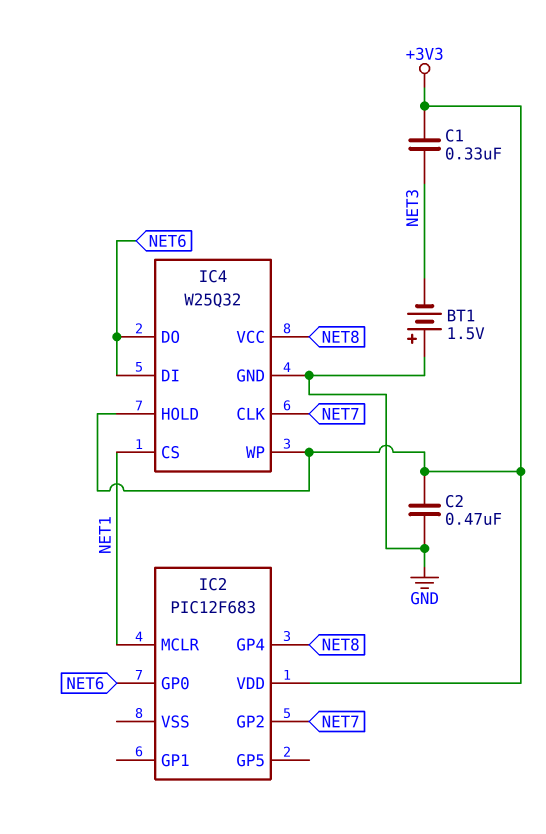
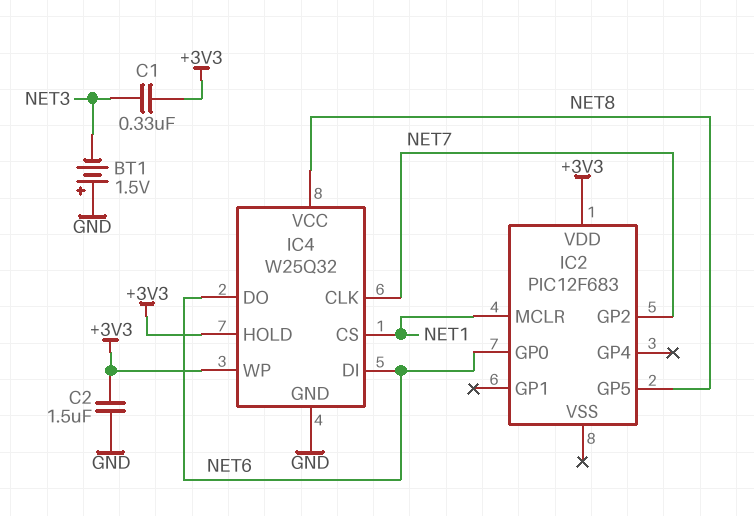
C2: 470nF (+3V3, GND) -> 1.5uF (+3V3, GND)
IC2 pin GP4: NET8 -> none
IC2 pin GP5: none -> NET8

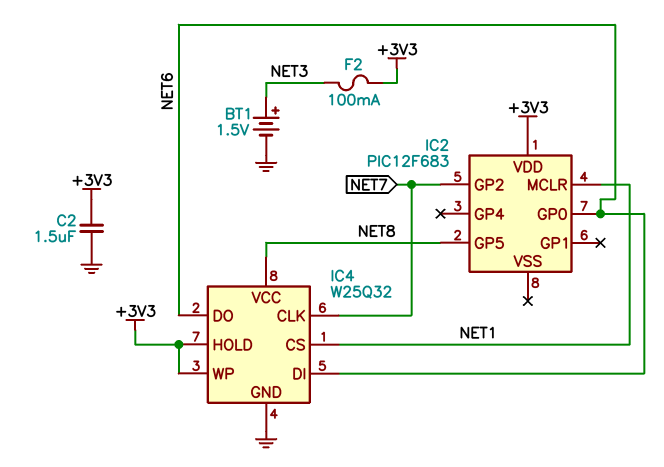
BT1: 1.5V (plus GND, minus NET3) -> 1.5V (plus NET3, minus GND)
C1: 330nF (+3V3, NET3) -> none
F2: none -> 100mA (+3V3, NET3)

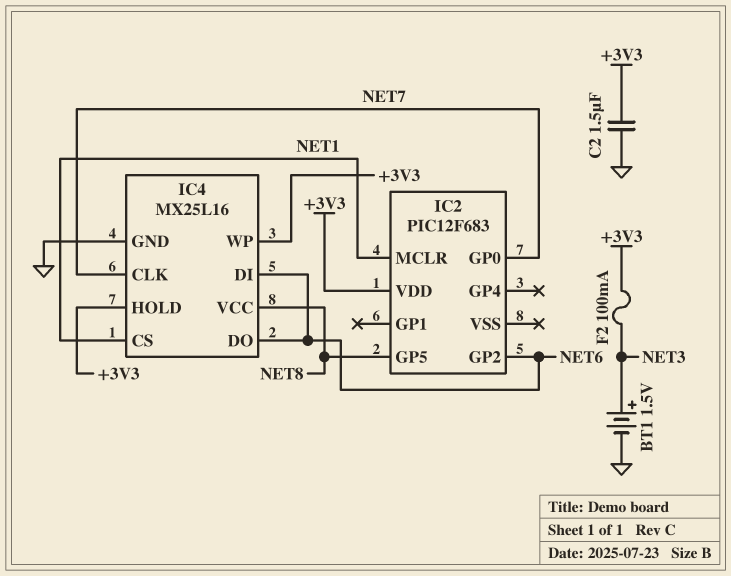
IC2 pin GP0: NET6 -> NET7
IC2 pin GP2: NET7 -> NET6
IC4: W25Q32 -> MX25L16

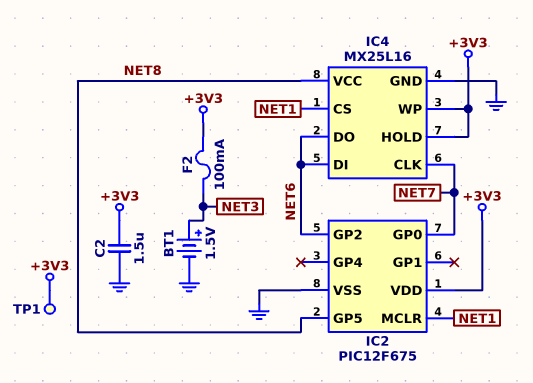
IC2: PIC12F683 -> PIC12F675
IC2 pin VSS: none -> GND
TP1: none -> test point (+3V3)

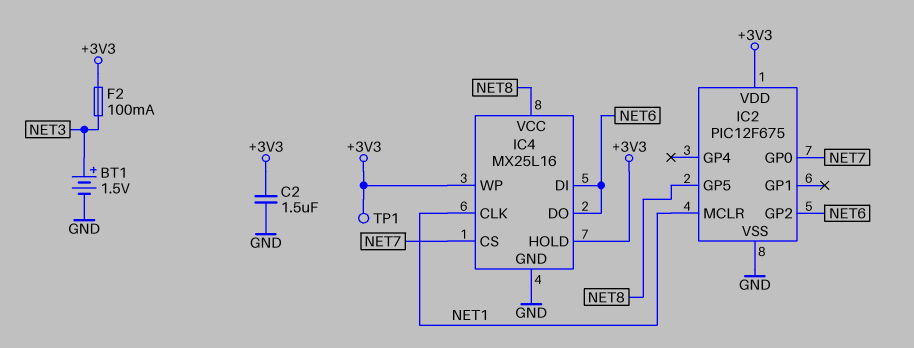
IC4 pin CLK: NET7 -> NET1
IC4 pin CS: NET1 -> NET7

